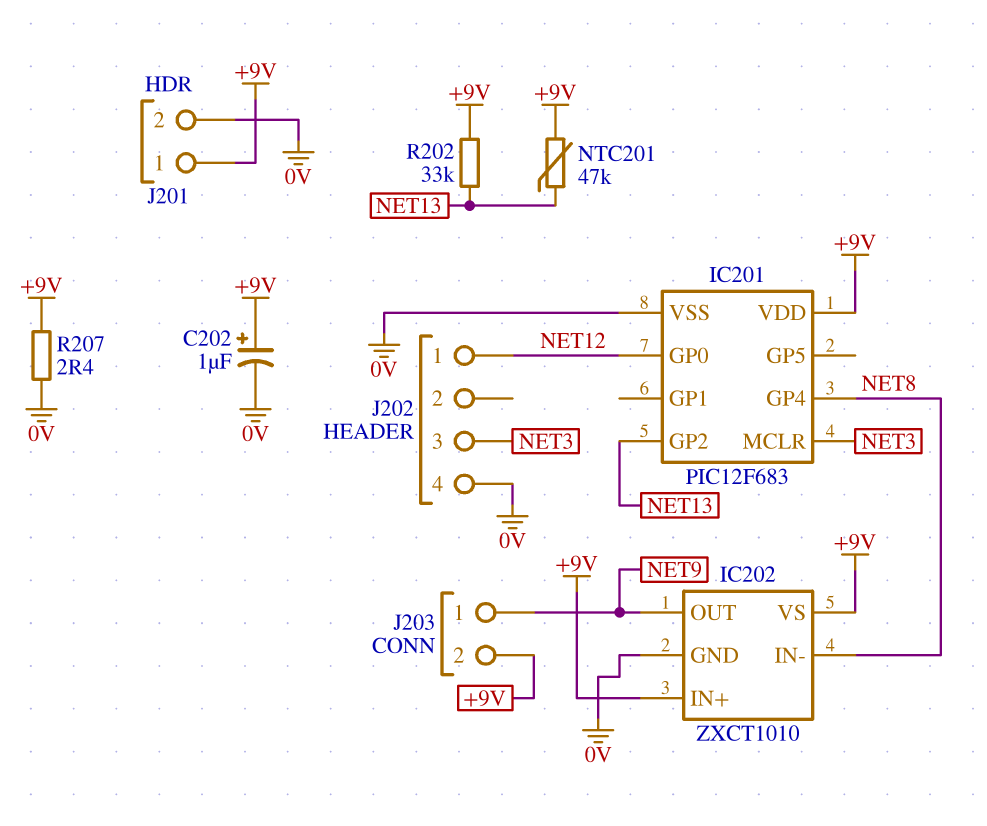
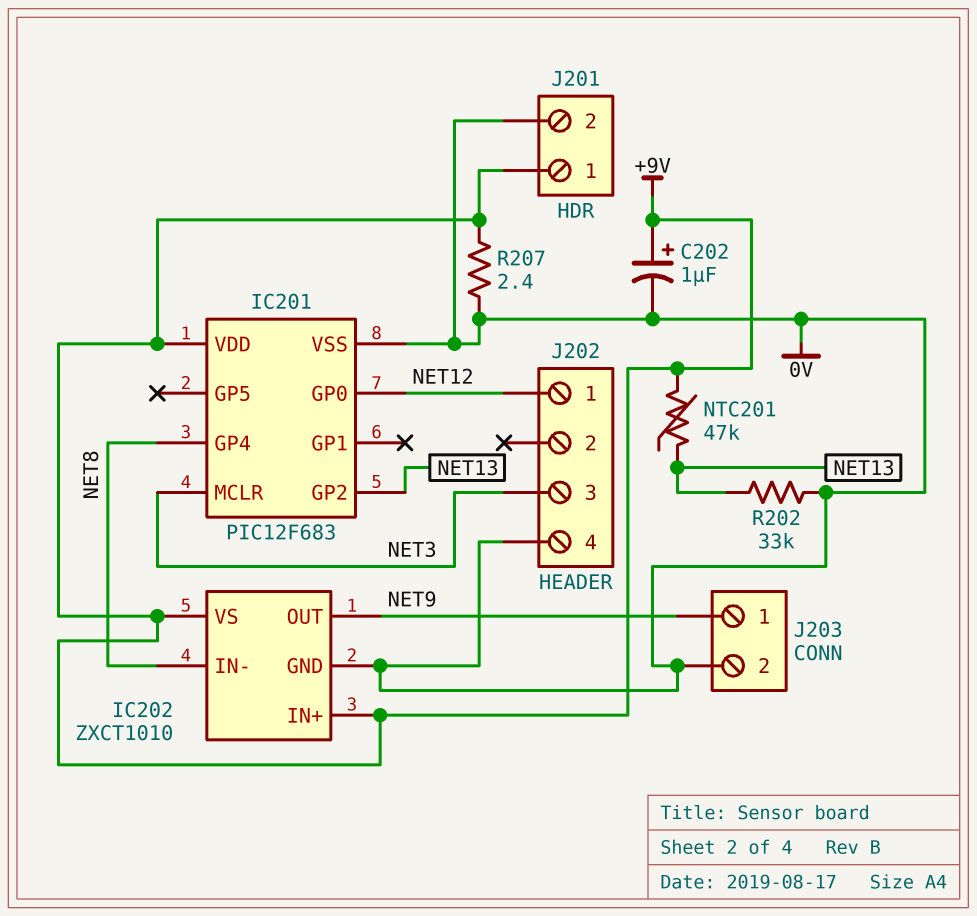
J203 pin 2: +9V -> 0V
R202: 33k (+9V, NET13) -> 33k (0V, NET13)

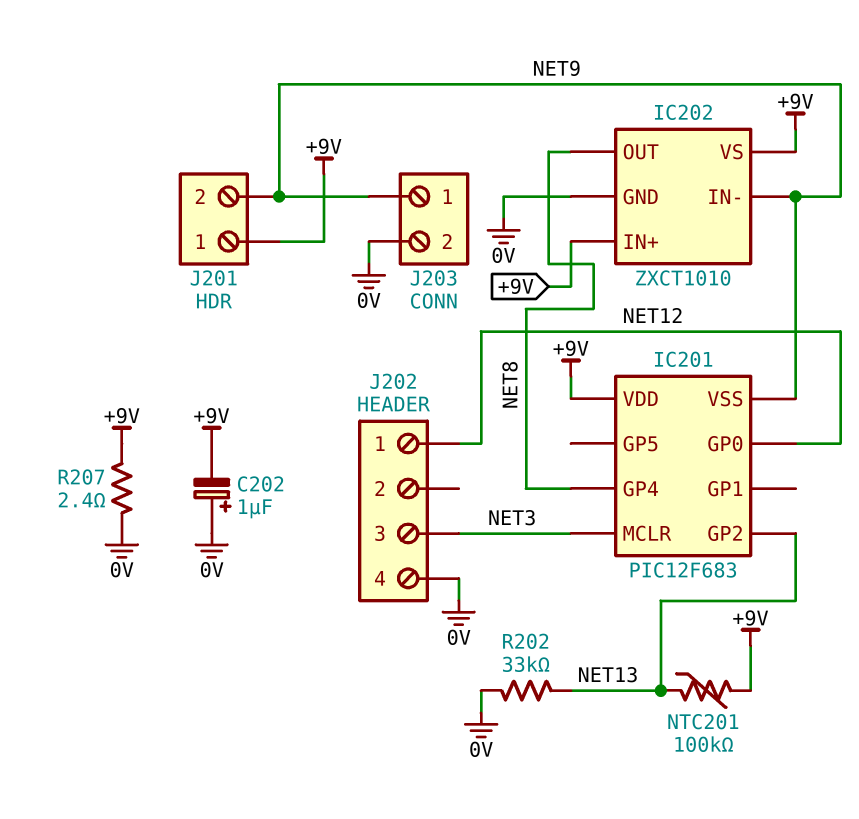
C202: 1uF (plus +9V, minus 0V) -> 1uF (plus 0V, minus +9V)
IC201 pin VSS: 0V -> NET9
IC202 pin IN-: NET8 -> NET9
IC202 pin OUT: NET9 -> NET8
J201 pin 2: 0V -> NET9
NTC201: 47k (+9V, NET13) -> 100k (+9V, NET13)

